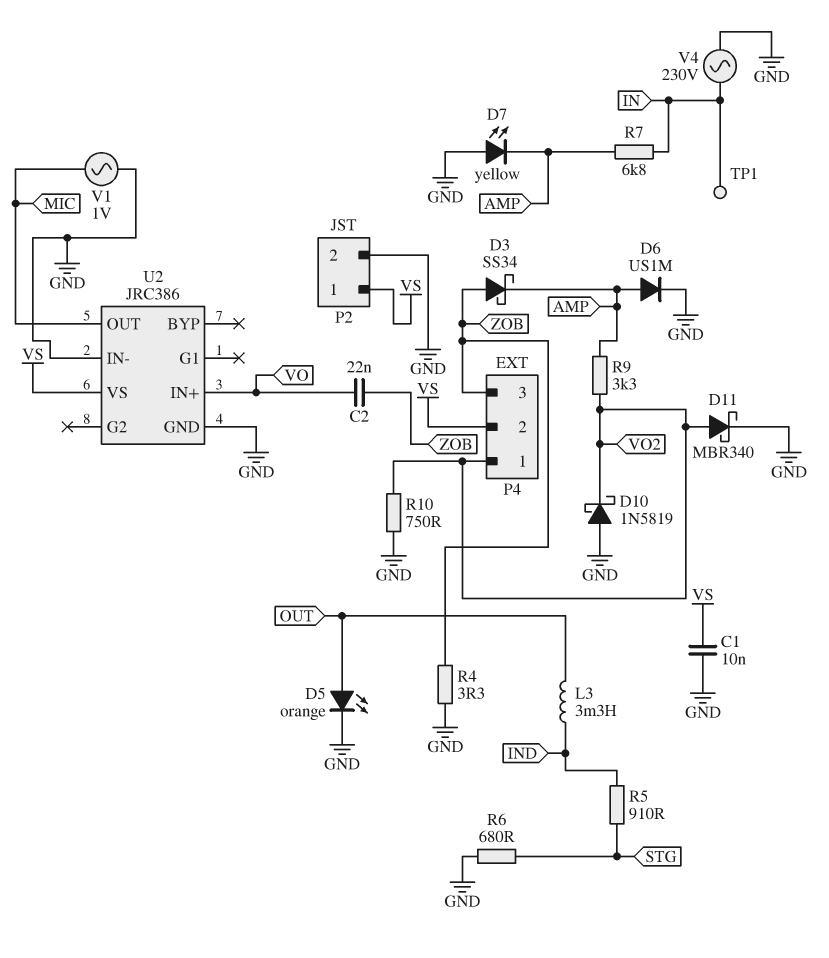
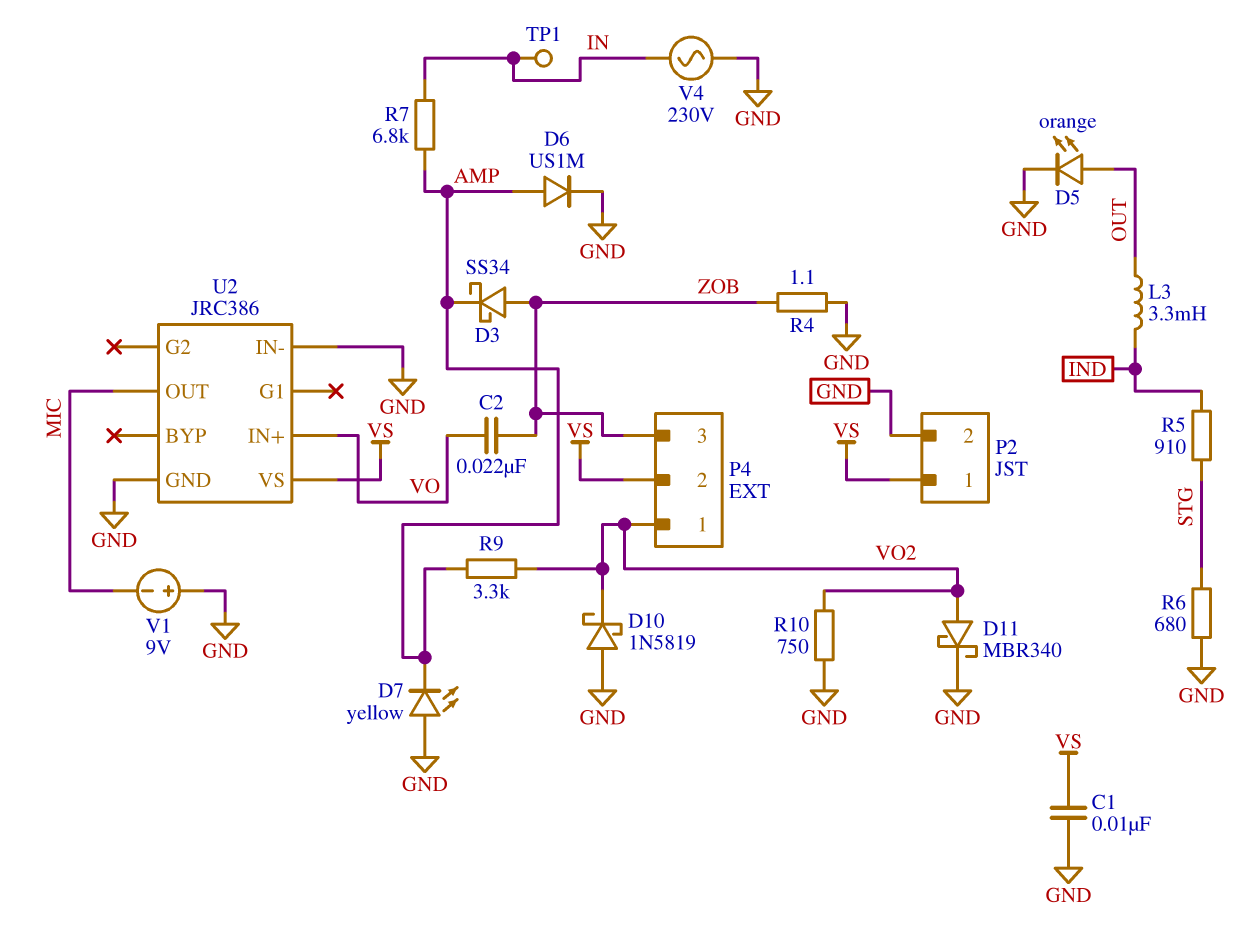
R4: 3.3 (GND, ZOB) -> 1.1 (GND, ZOB)
V1: AC 1V (GND, MIC) -> 9V (plus GND, minus MIC)

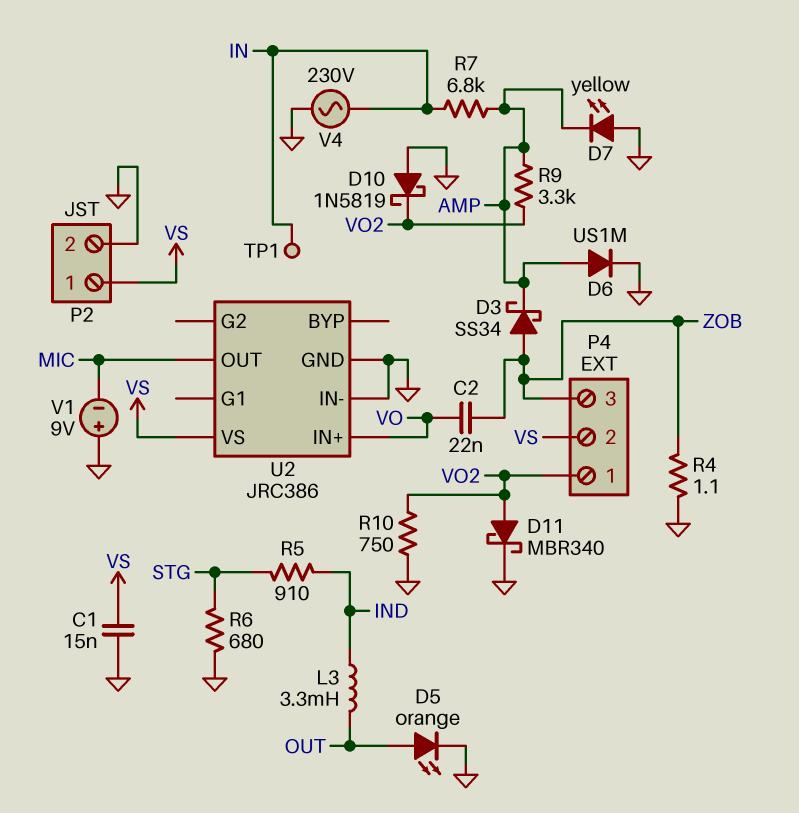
C1: 10nF (GND, VS) -> 15nF (GND, VS)

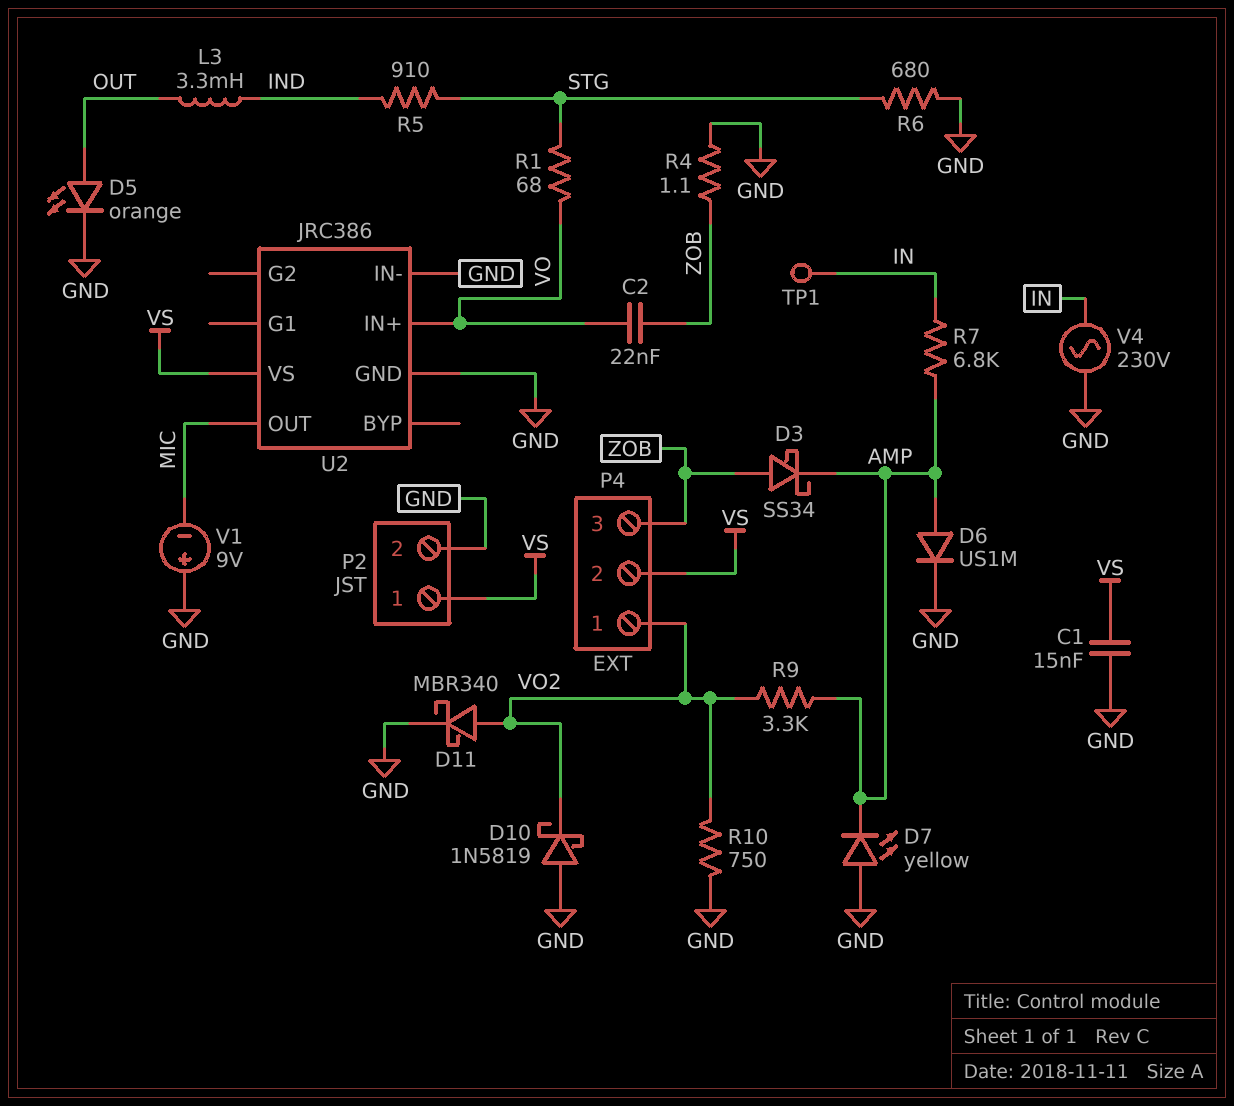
R1: none -> 68 (STG, VO)

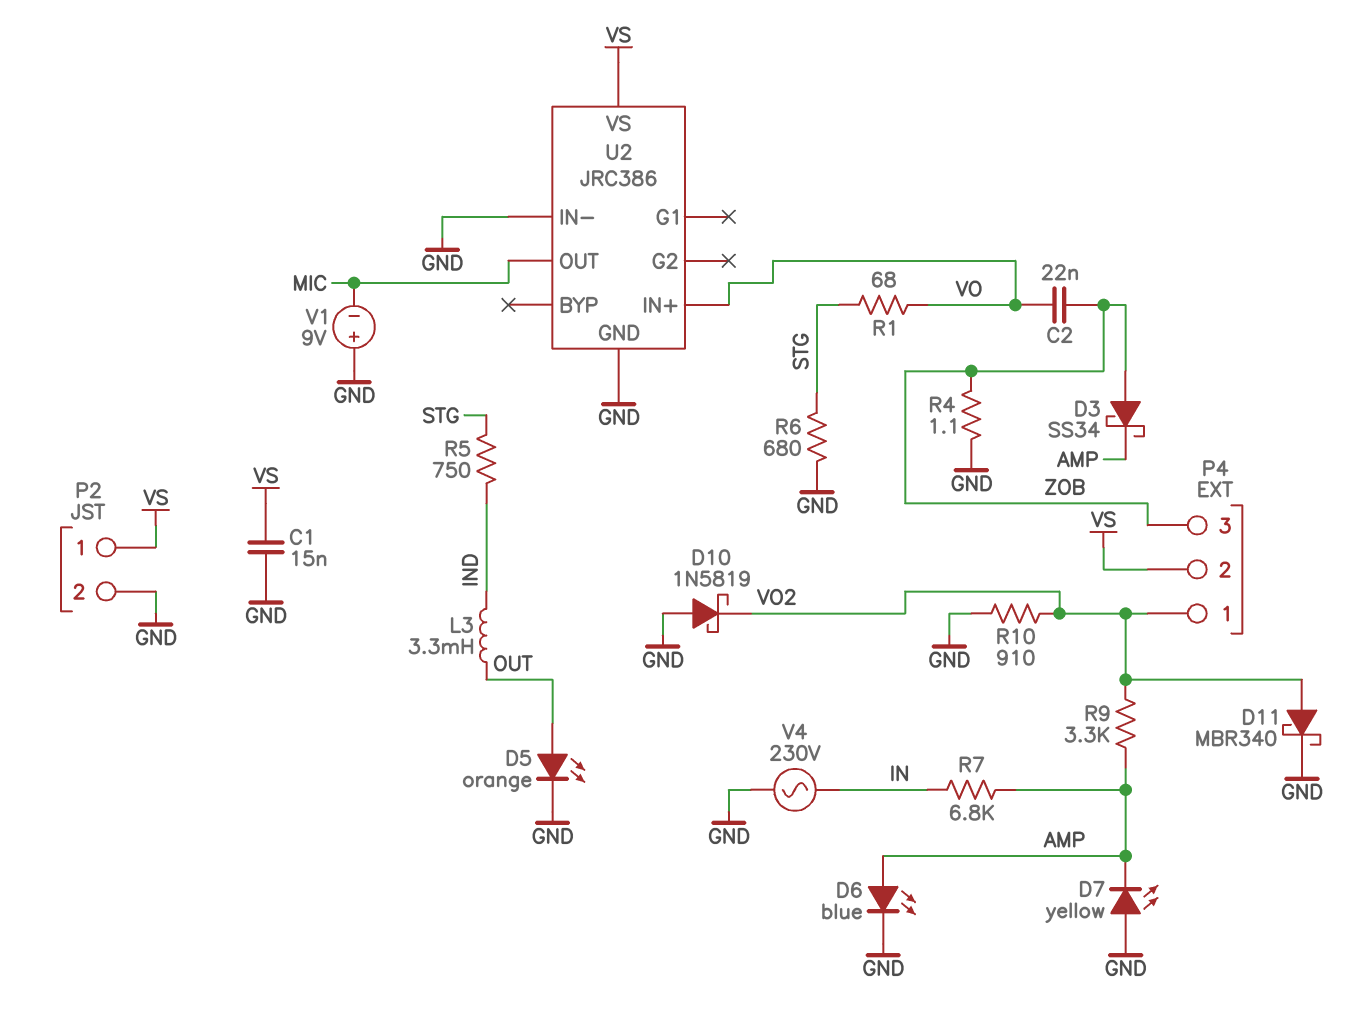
D6: diode US1M (A AMP, K GND) -> LED blue (A AMP, K GND)
R5: 910 (IND, STG) -> 750 (IND, STG)
R10: 750 (GND, VO2) -> 910 (GND, VO2)
TP1: test point (IN) -> none

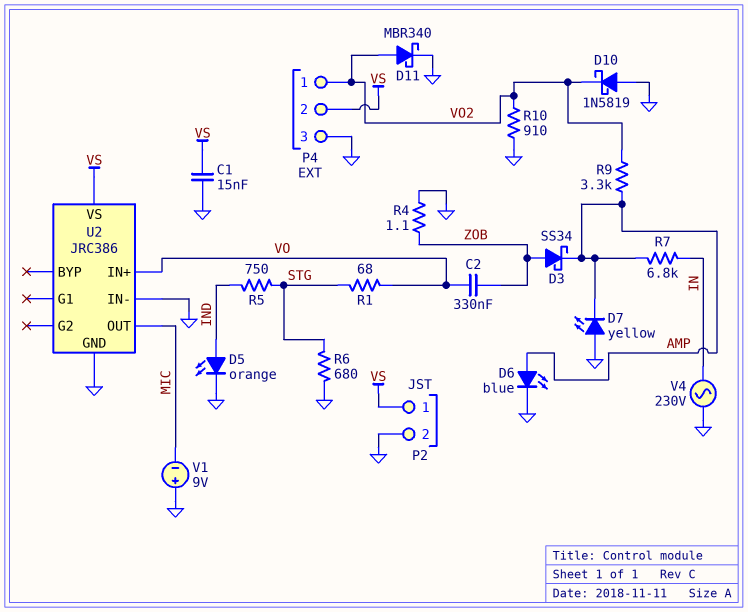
C2: 22nF (VO, ZOB) -> 330nF (VO, ZOB)
D5: LED orange (A OUT, K GND) -> LED orange (A IND, K GND)
L3: 3.3mH (IND, OUT) -> none
P4 pin 3: ZOB -> GND

